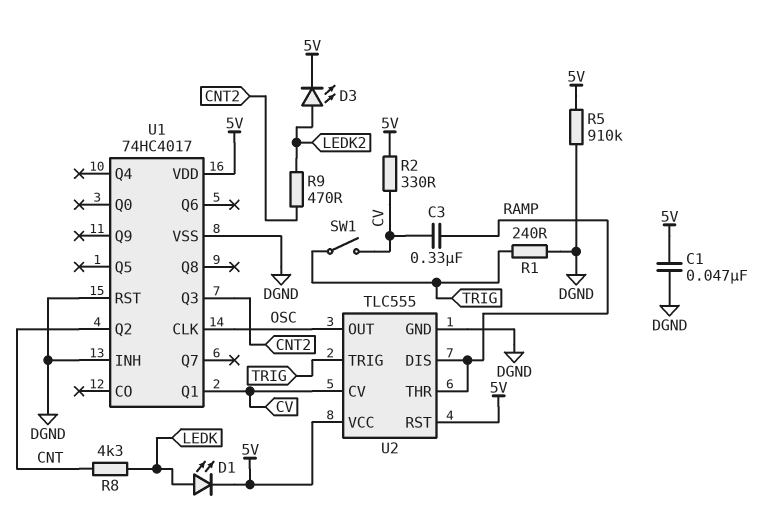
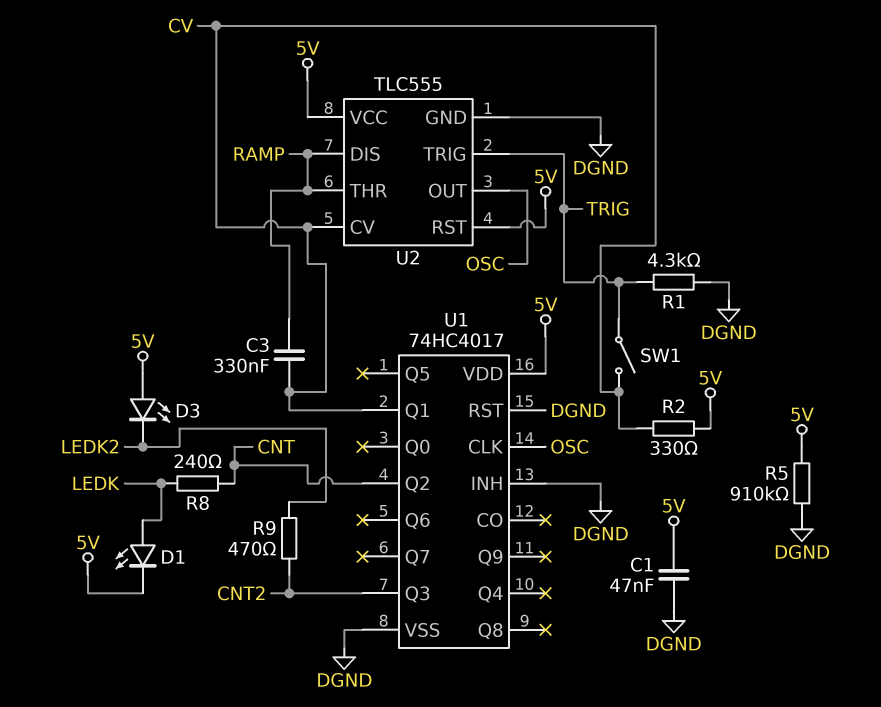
D3: LED (A LEDK2, K 5V) -> LED (A 5V, K LEDK2)
R1: 240 (DGND, TRIG) -> 4.3k (DGND, TRIG)
R8: 4.3k (CNT, LEDK) -> 240 (CNT, LEDK)

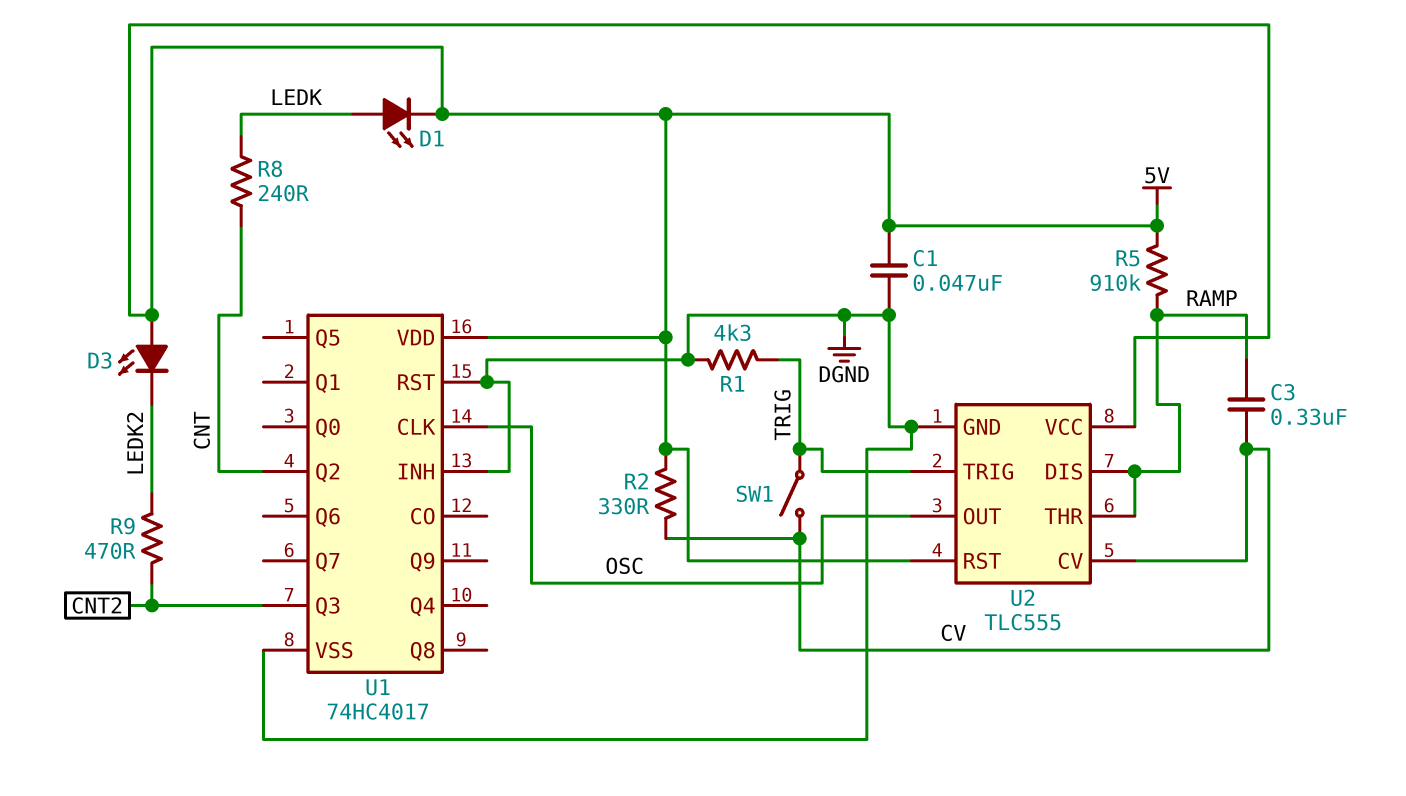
R5: 910k (5V, DGND) -> 910k (5V, RAMP)
U1 pin Q1: CV -> none

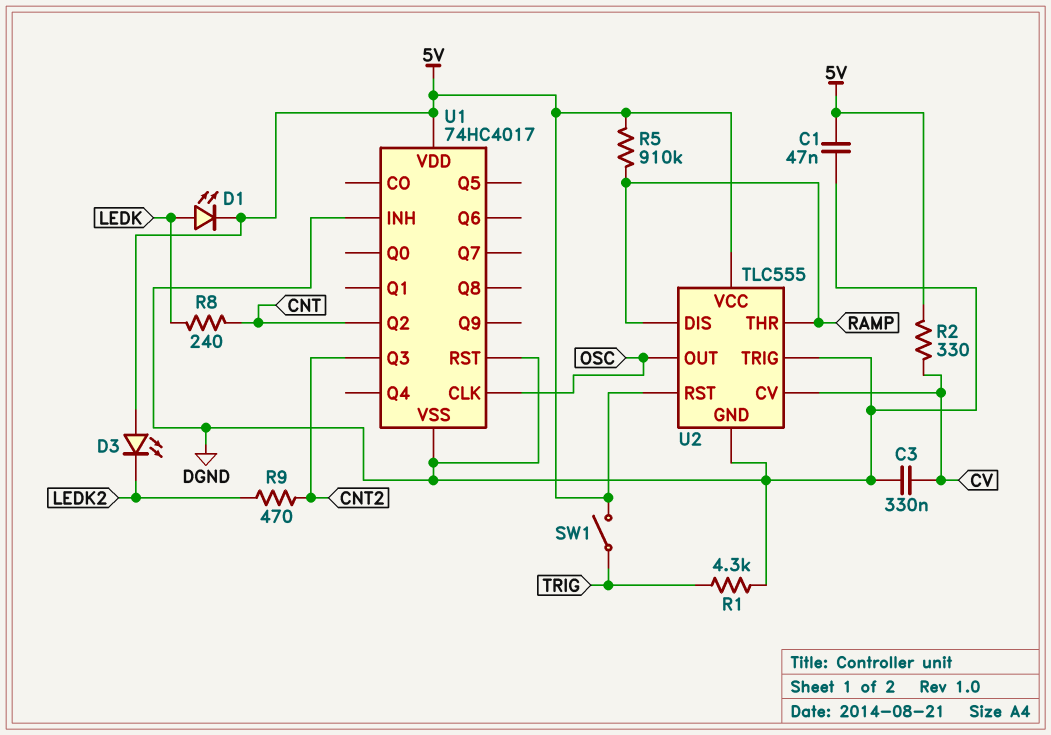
C3: 330nF (CV, RAMP) -> 330nF (CV, DGND)
SW1: switch (CV, TRIG) -> switch (5V, TRIG)
U2 pin TRIG: TRIG -> DGND

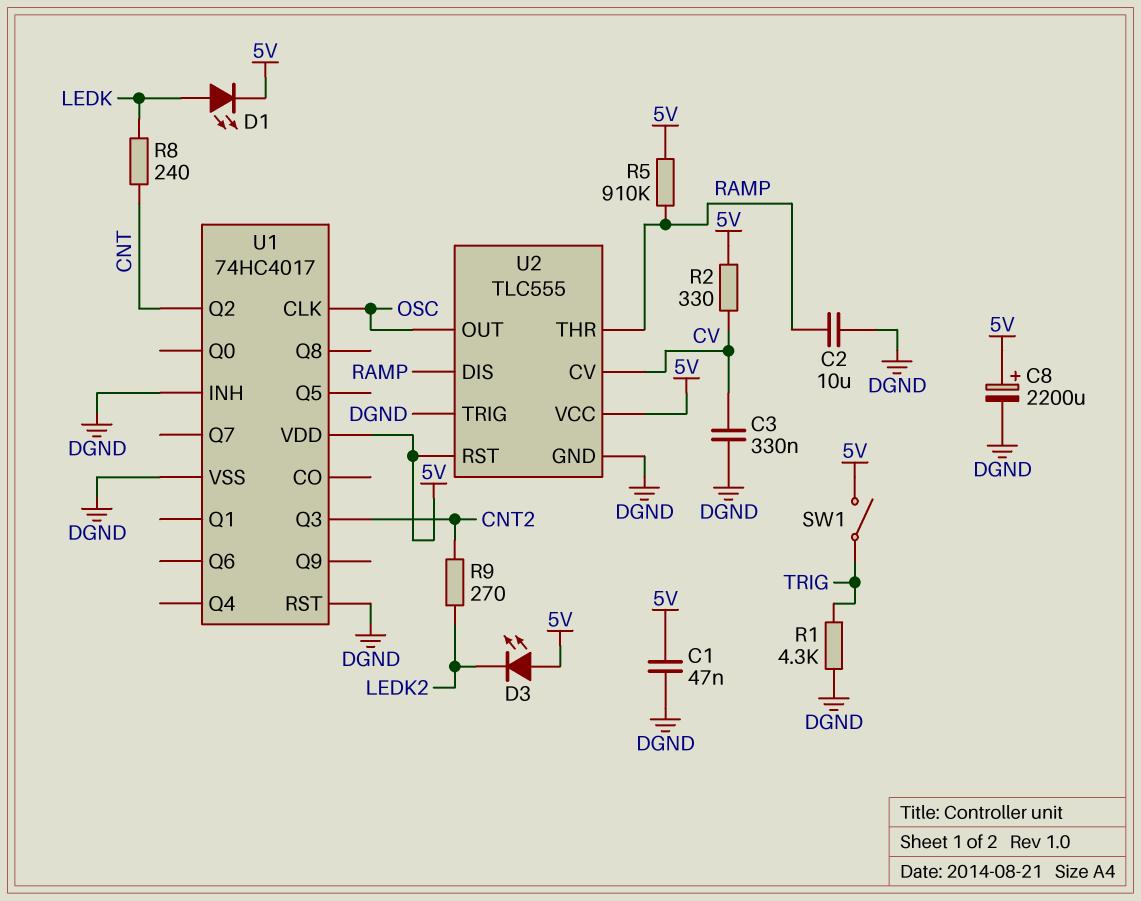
C2: none -> 10uF (DGND, RAMP)
C8: none -> 2200uF (plus 5V, minus DGND)
R9: 470 (CNT2, LEDK2) -> 270 (CNT2, LEDK2)

